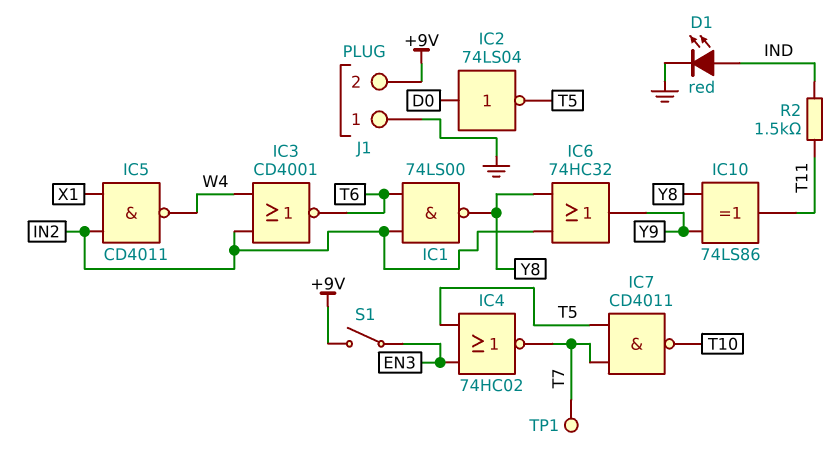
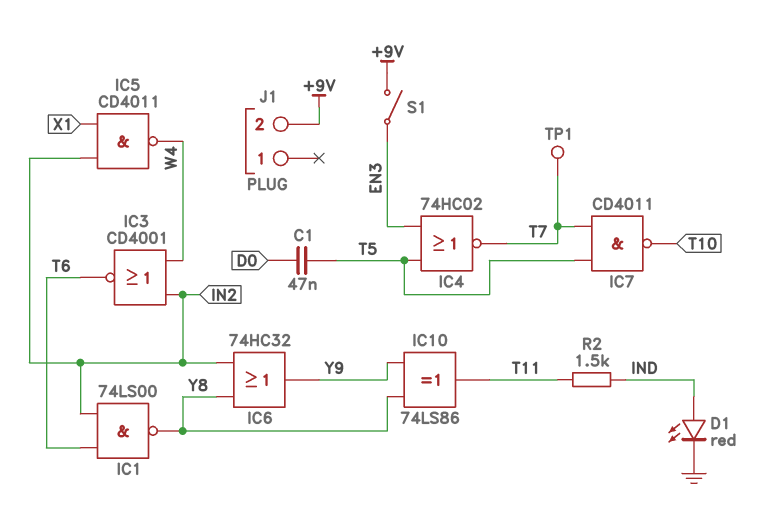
C1: none -> 47nF (D0, T5)
IC2: NOT 74LS04 (in D0, out T5) -> none
J1 pin 1: GND -> none

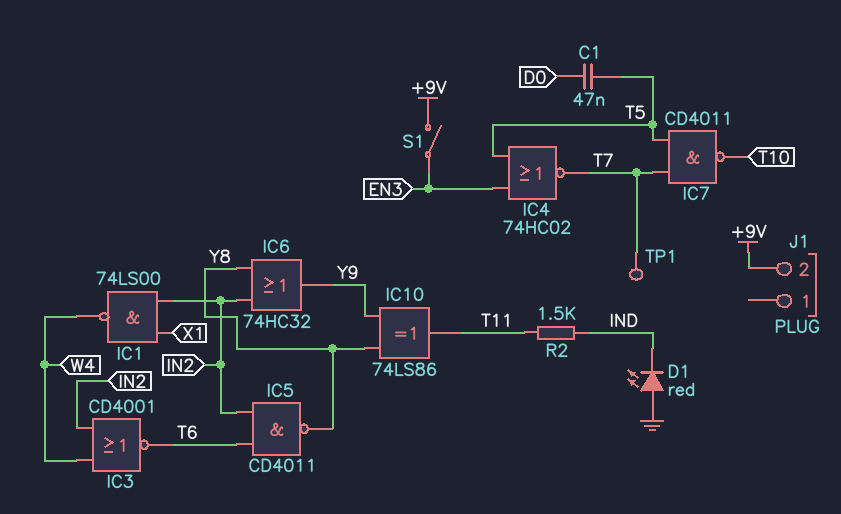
D1: LED red (A IND, K GND) -> LED red (A GND, K IND)
IC1: NAND 74LS00 (in IN2, in T6, out Y8) -> NAND 74LS00 (in IN2, in X1, out W4)
IC5: NAND CD4011 (in IN2, in X1, out W4) -> NAND CD4011 (in IN2, in T6, out Y8)

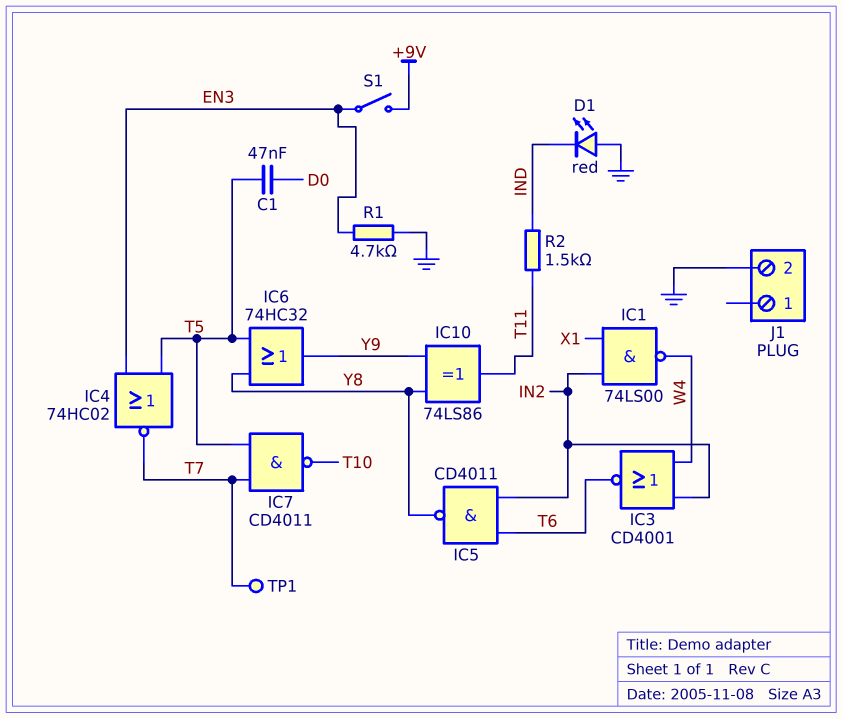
IC6: OR 74HC32 (in IN2, in Y8, out Y9) -> OR 74HC32 (in T5, in Y8, out Y9)
J1 pin 2: +9V -> GND
R1: none -> 4.7k (EN3, GND)

